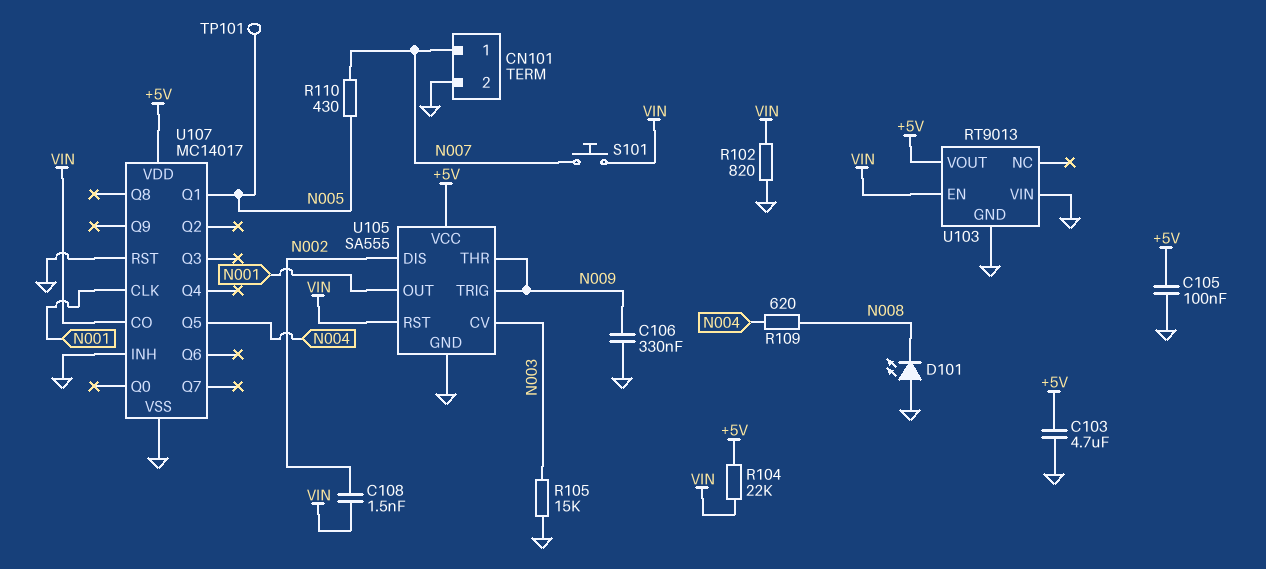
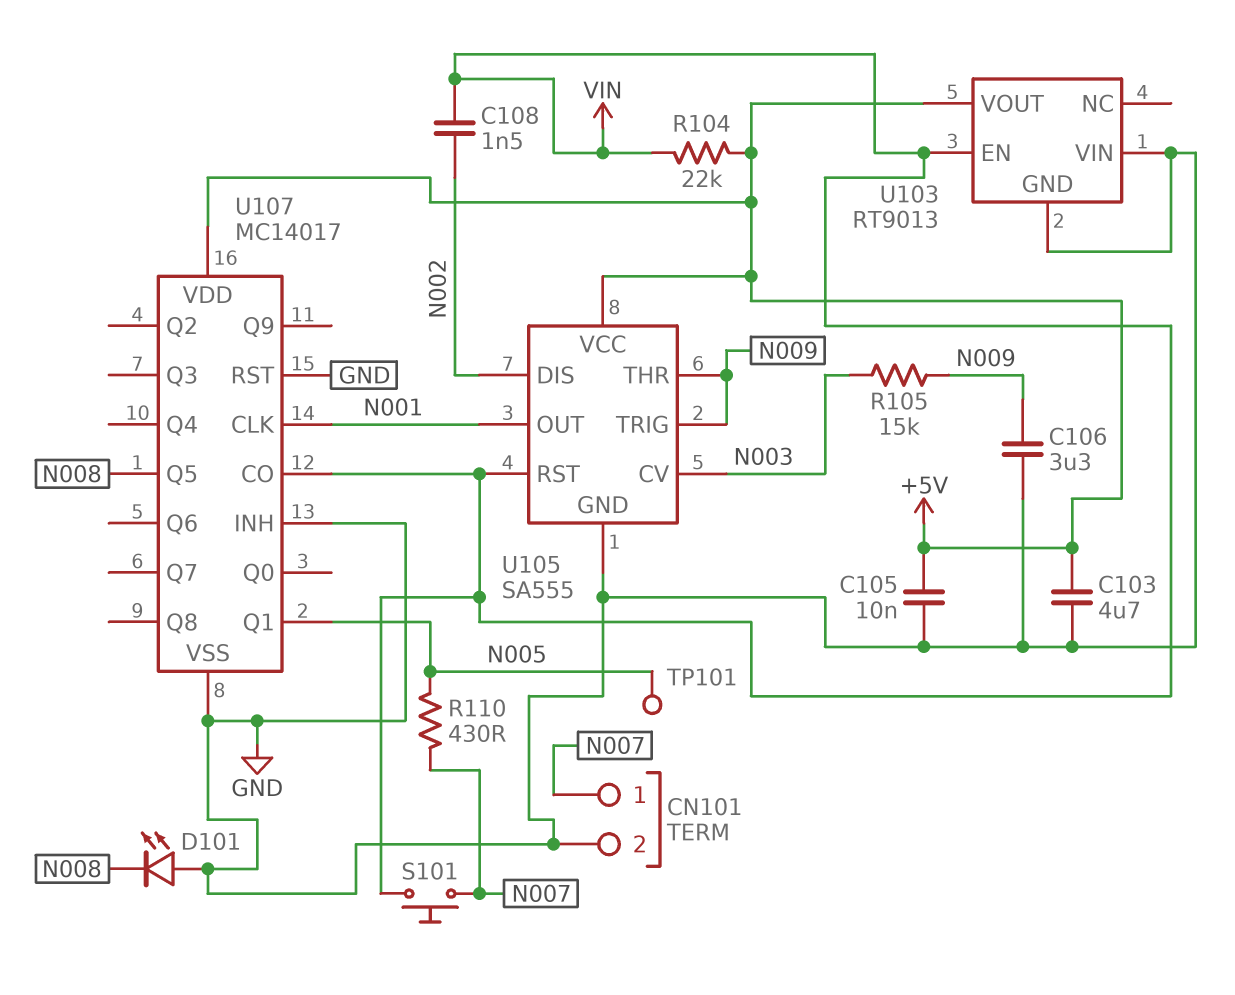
C105: 100nF (+5V, GND) -> 10nF (+5V, GND)
C106: 330nF (GND, N009) -> 3.3uF (GND, N009)
R102: 820 (GND, VIN) -> none
R105: 15k (GND, N003) -> 15k (N003, N009)
R109: 620 (N004, N008) -> none
U107 pin Q5: N004 -> N008

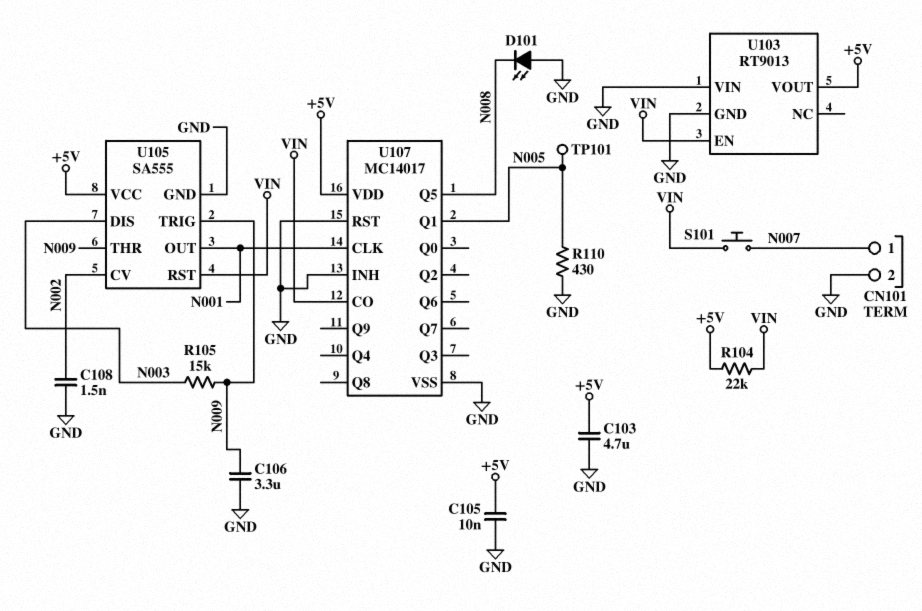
C108: 1.5nF (N002, VIN) -> 1.5nF (GND, N002)
R110: 430 (N005, N007) -> 430 (GND, N005)
U105 pin CV: N003 -> N002
U105 pin DIS: N002 -> N003

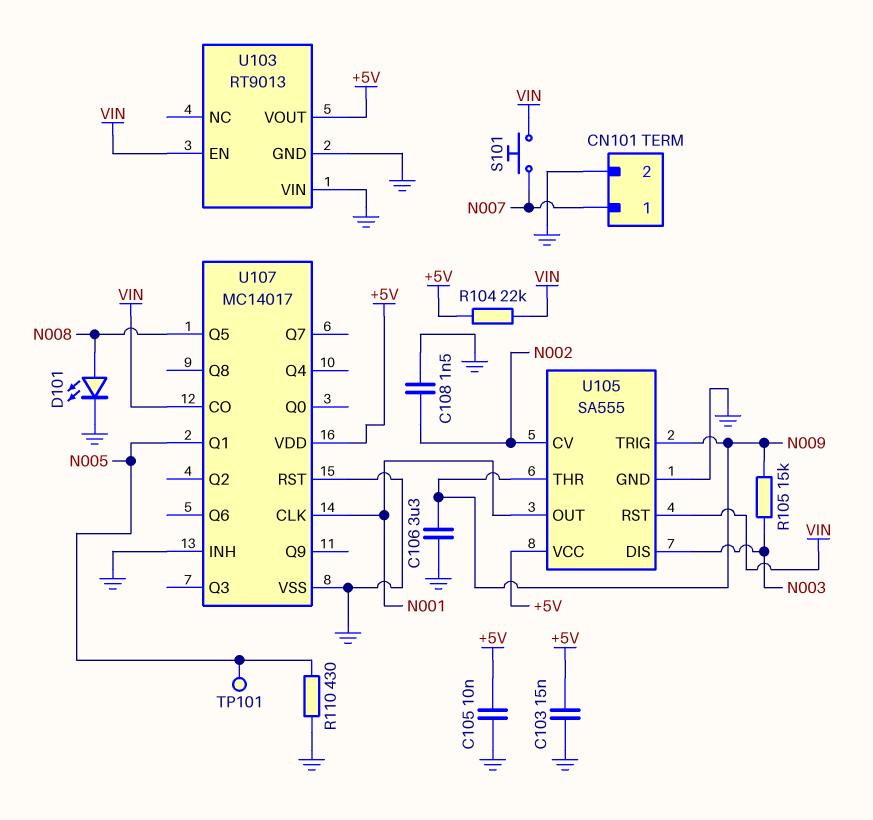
C103: 4.7uF (+5V, GND) -> 15nF (+5V, GND)
D101: LED (A GND, K N008) -> LED (A N008, K GND)

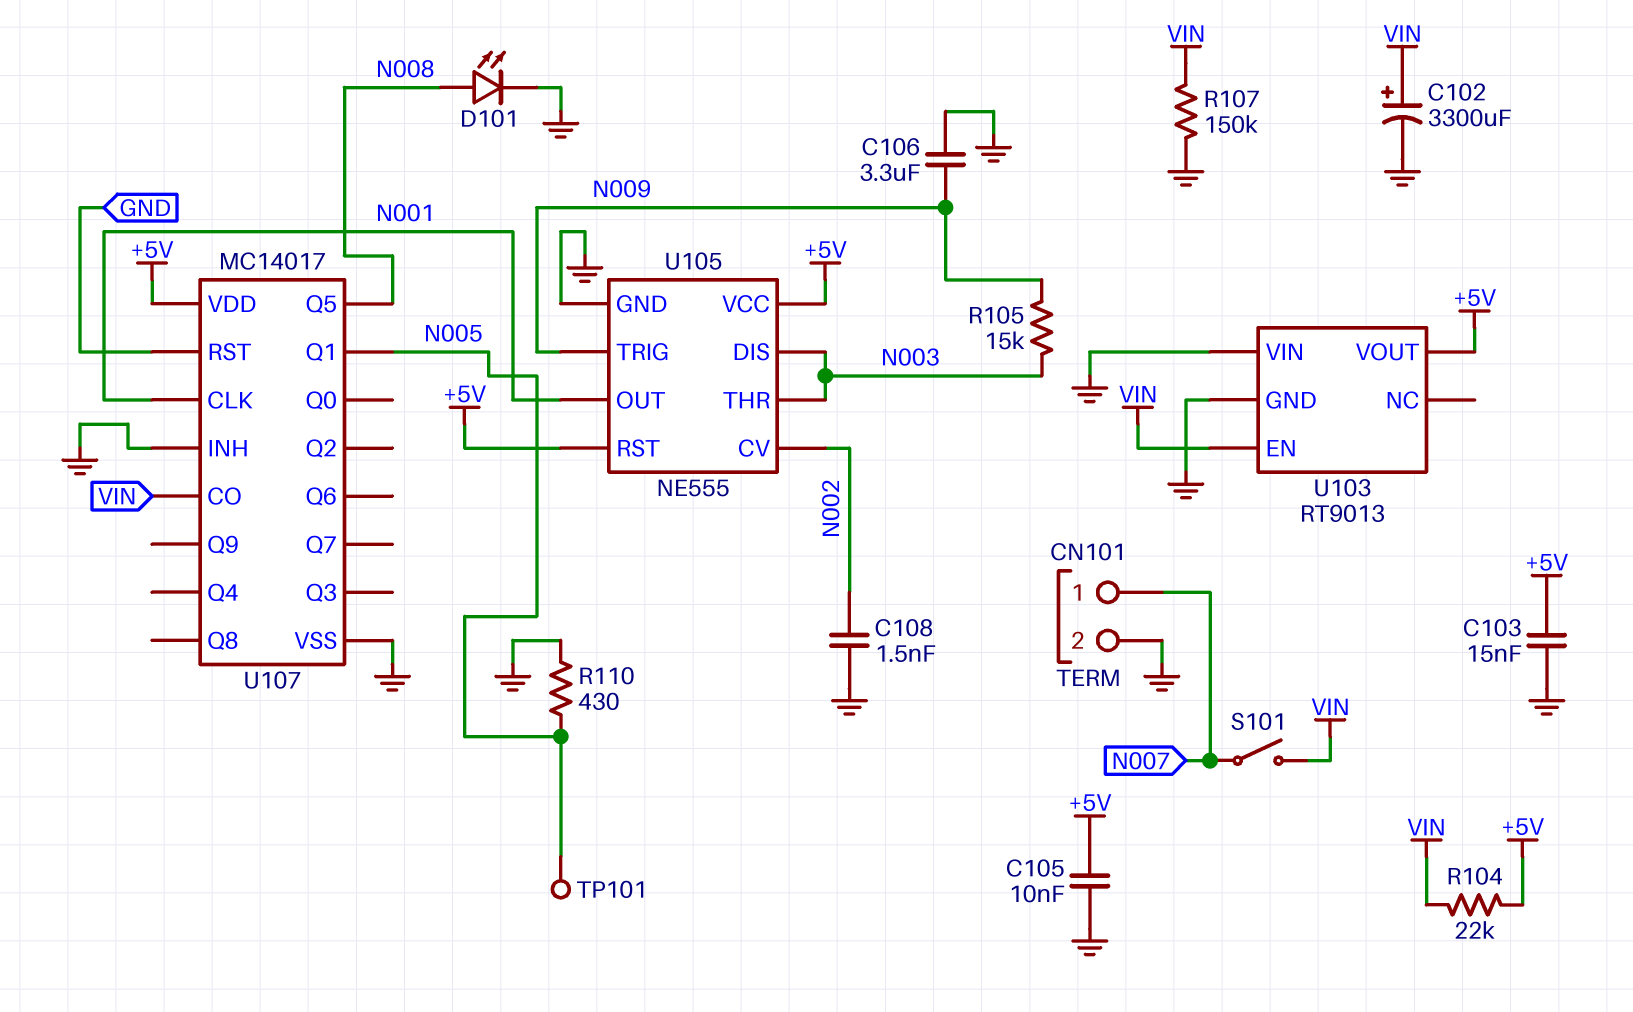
C102: none -> 3300uF (plus VIN, minus GND)
R107: none -> 150k (GND, VIN)
S101: button (N007, VIN) -> switch (N007, VIN)
U105: SA555 -> NE555
U105 pin RST: VIN -> +5V
U105 pin THR: N009 -> N003

